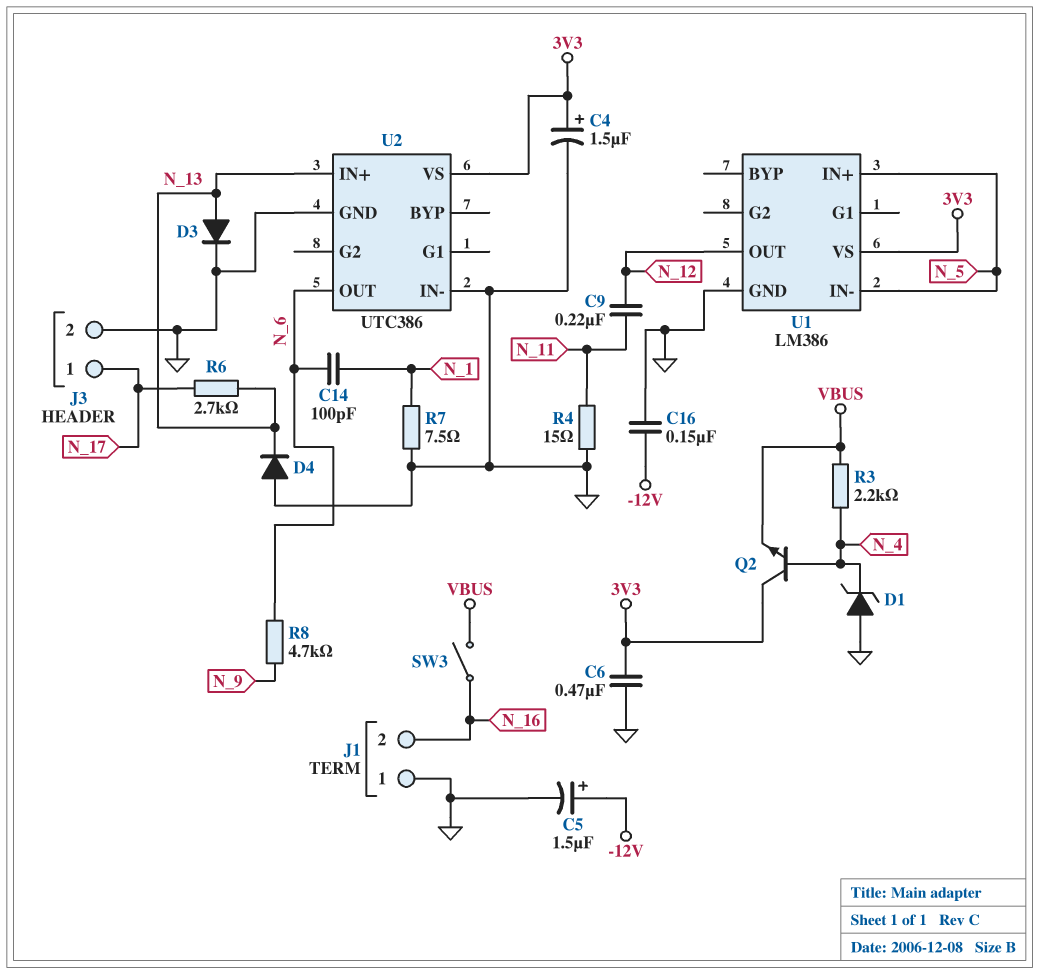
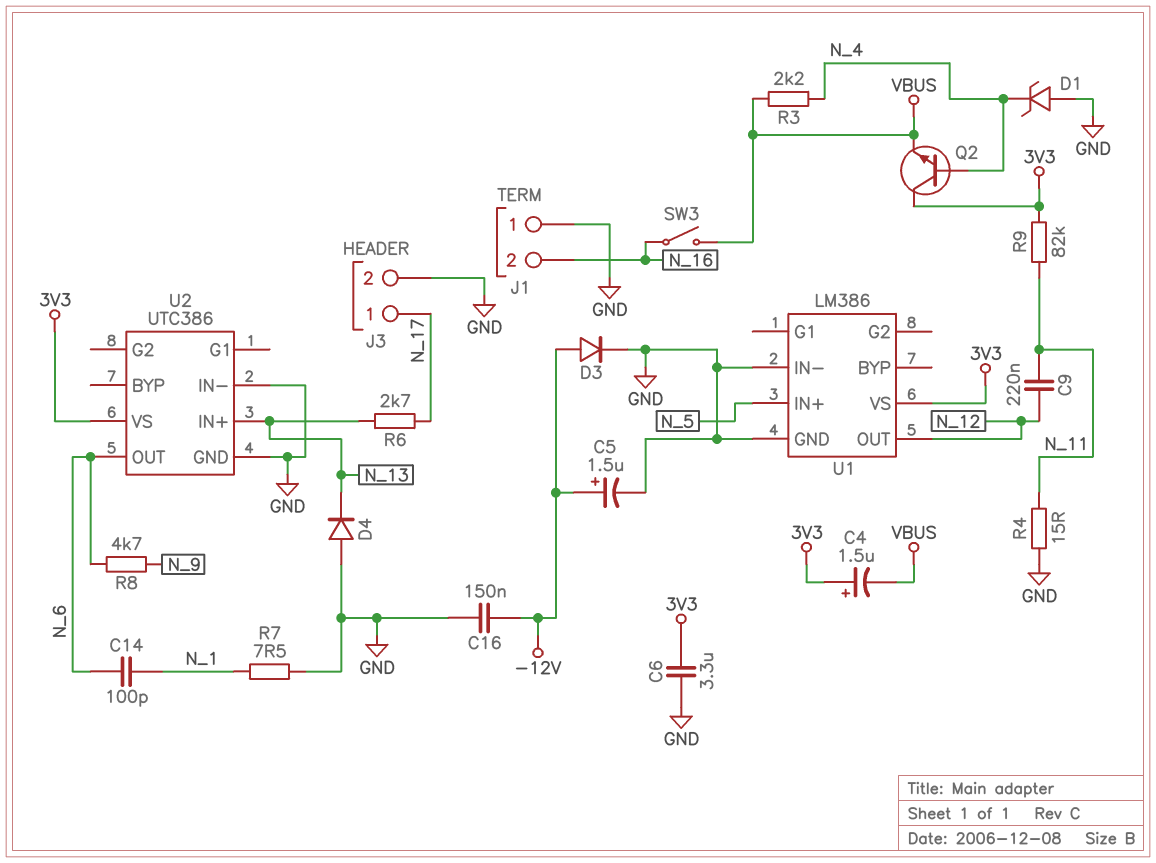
C4: 1.5uF (plus 3V3, minus GND) -> 1.5uF (plus 3V3, minus VBUS)
C6: 470nF (3V3, GND) -> 3.3uF (3V3, GND)
D3: diode (A N_13, K GND) -> diode (A -12V, K GND)
R9: none -> 82k (3V3, N_11)
U1 pin IN-: N_5 -> GND

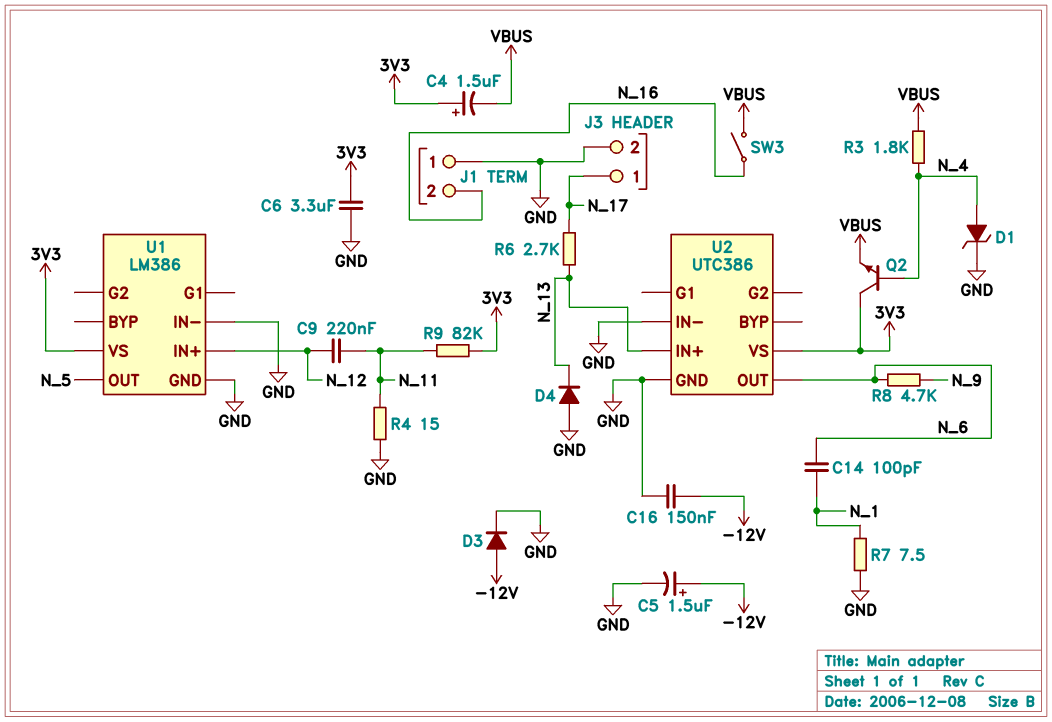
D1: zener (A GND, K N_4) -> zener (A N_4, K GND)
R3: 2.2k (N_4, VBUS) -> 1.8k (N_4, VBUS)
U1 pin IN+: N_5 -> N_12
U1 pin OUT: N_12 -> N_5

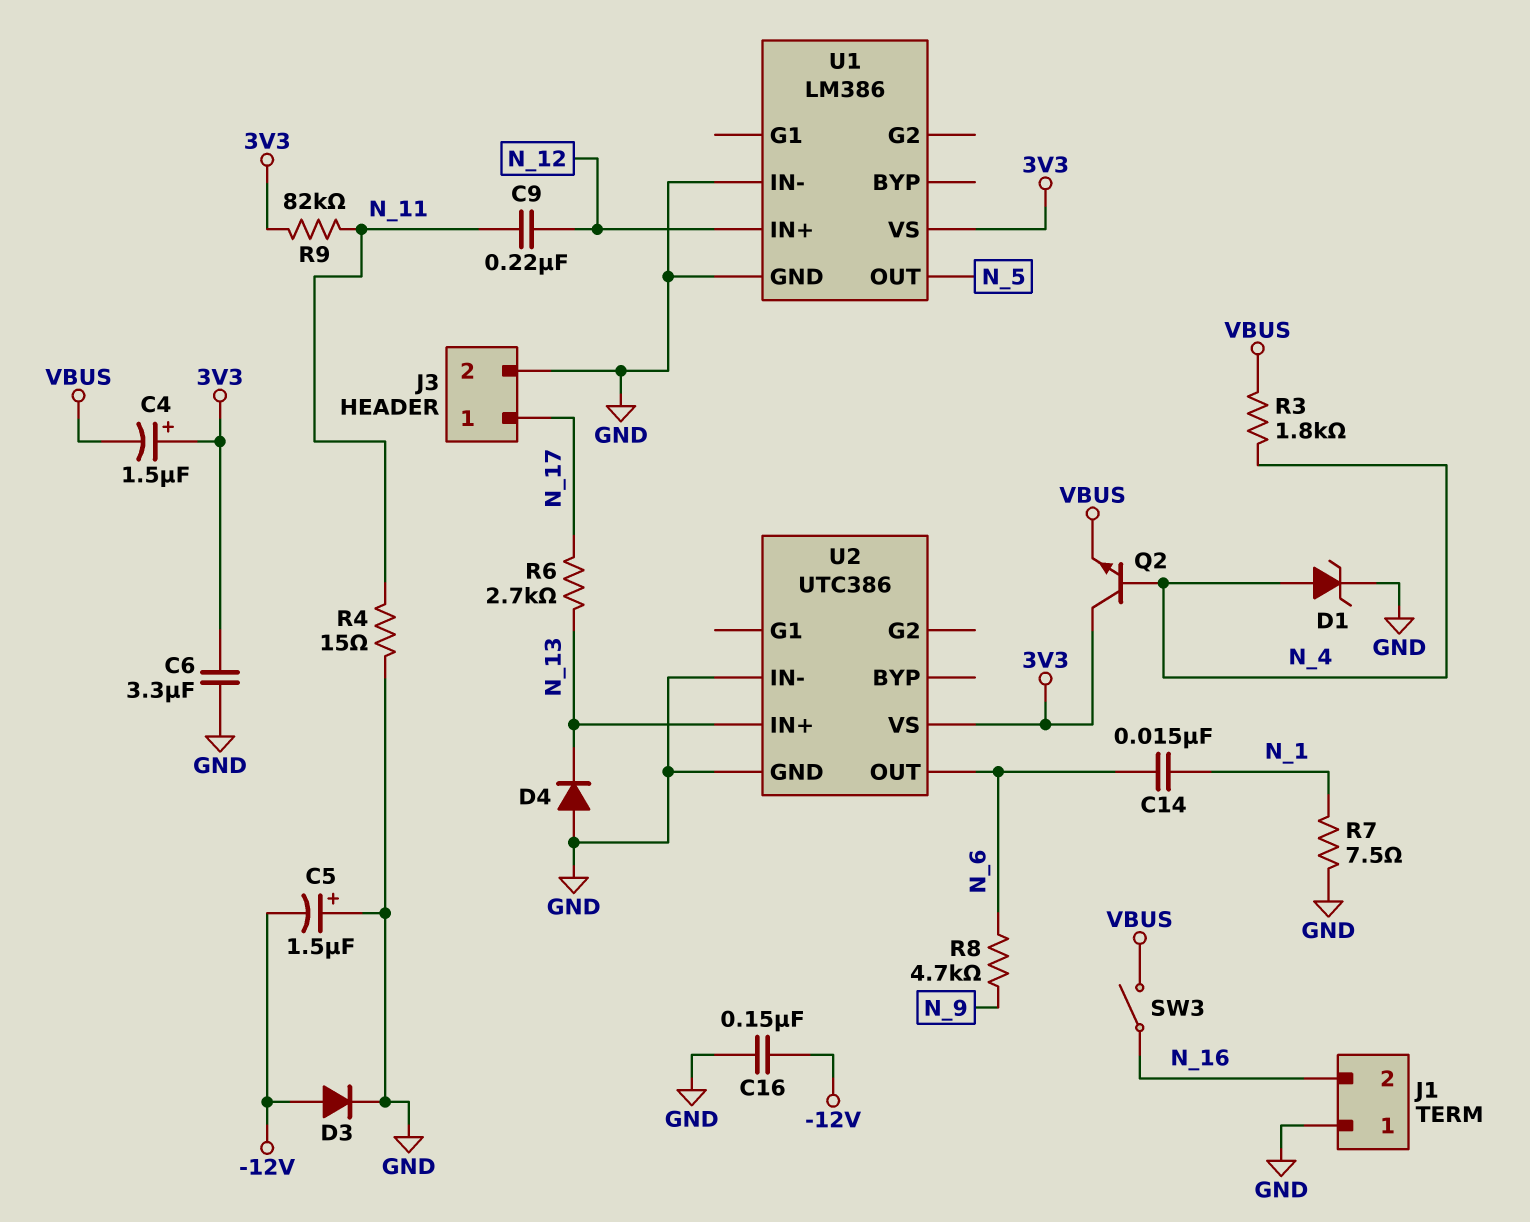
C5: 1.5uF (plus -12V, minus GND) -> 1.5uF (plus GND, minus -12V)
C14: 100pF (N_1, N_6) -> 15nF (N_1, N_6)

